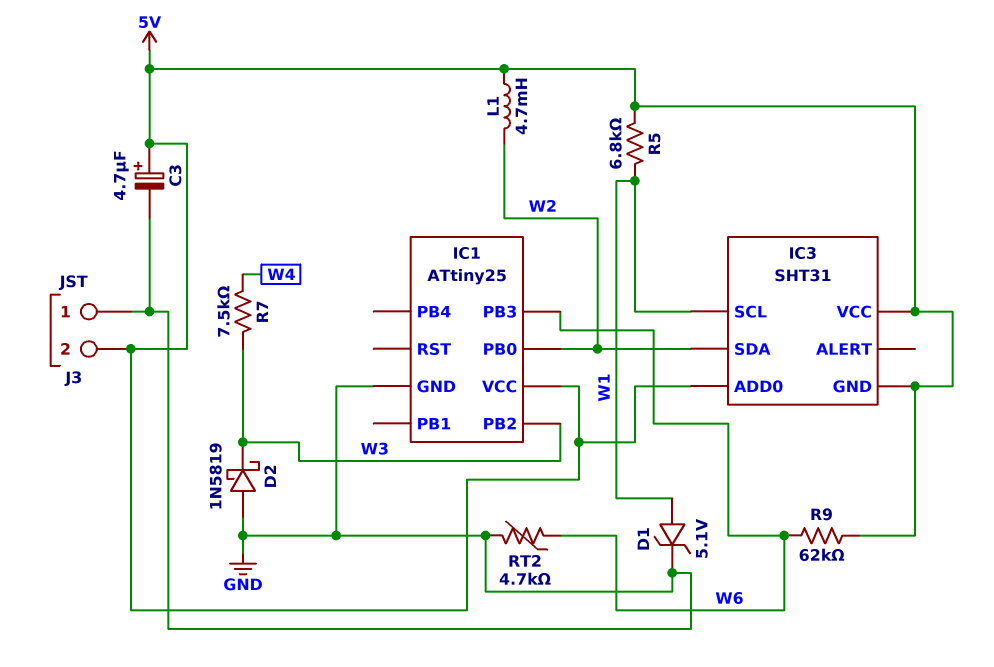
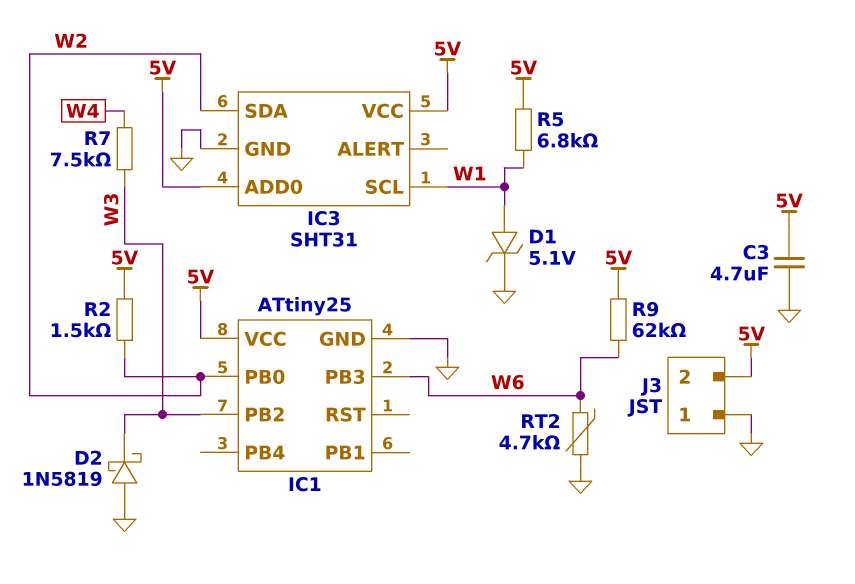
C3: 4.7uF (plus 5V, minus GND) -> 4.7uF (5V, GND)
IC3 pin GND: 5V -> GND
L1: 4.7mH (5V, W2) -> none
R2: none -> 1.5k (5V, W2)

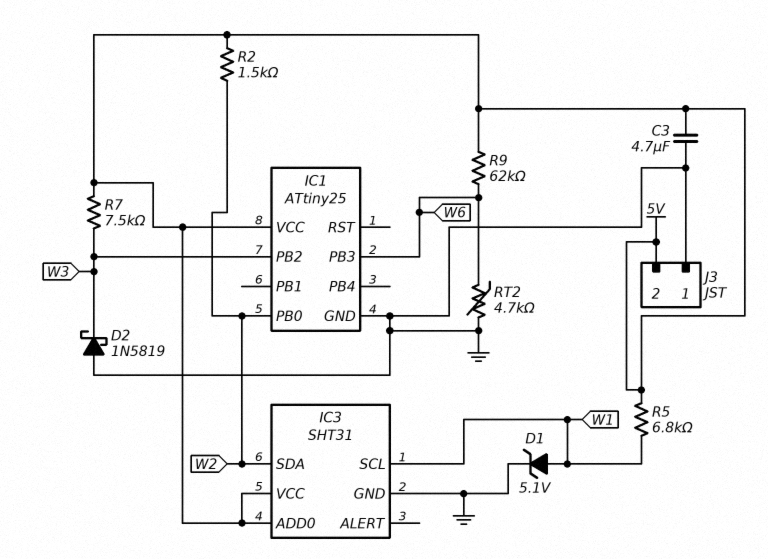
R7: 7.5k (W3, W4) -> 7.5k (5V, W3)

